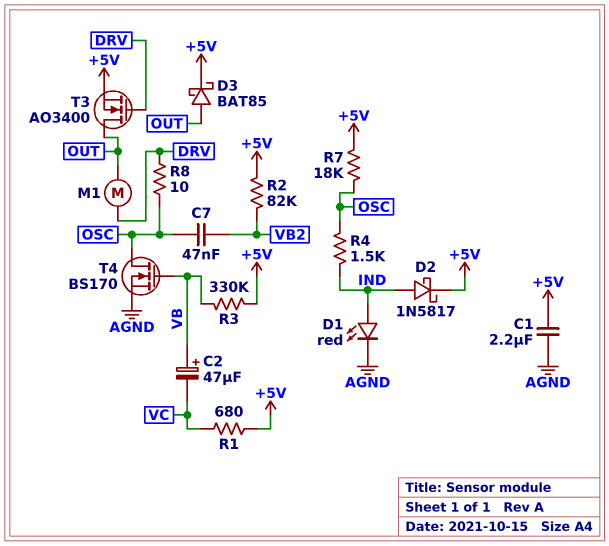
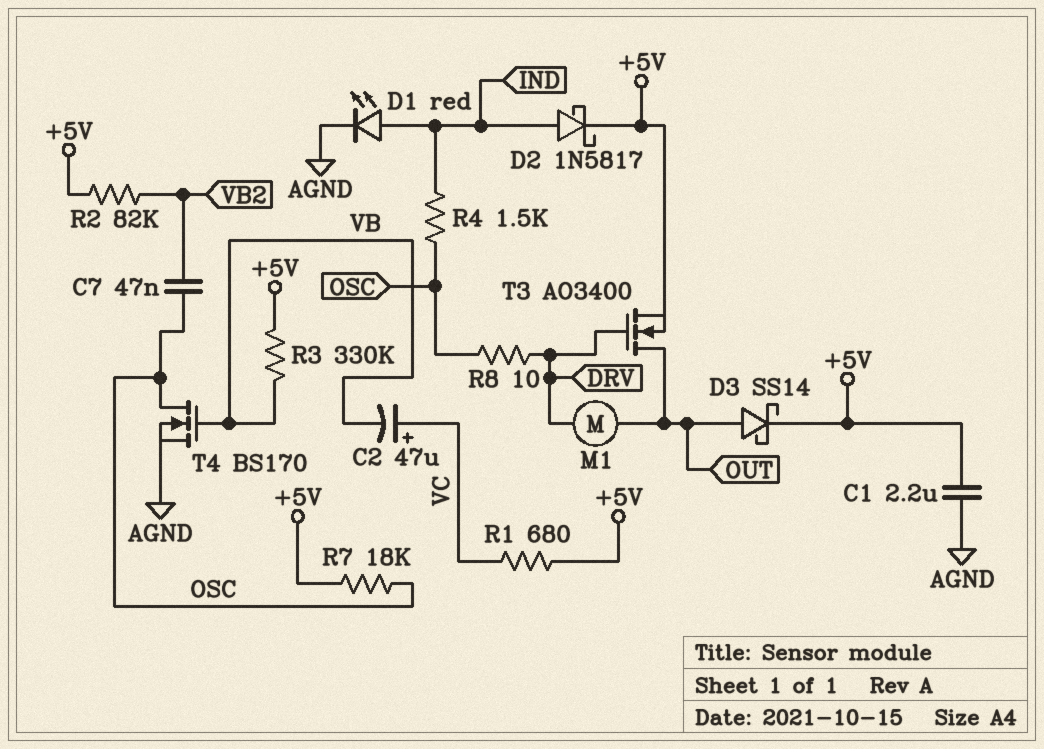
C2: 47uF (plus VB, minus VC) -> 47uF (plus VC, minus VB)
D3: schottky BAT85 (A OUT, K +5V) -> schottky SS14 (A OUT, K +5V)

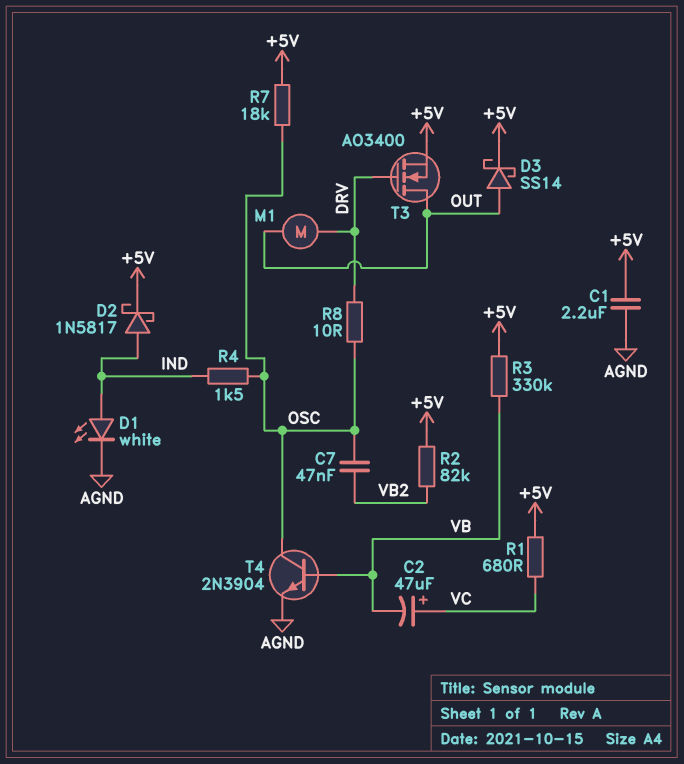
D1: LED red (A IND, K AGND) -> LED white (A IND, K AGND)
T4: NMOS BS170 (G VB, D OSC, S AGND) -> NPN 2N3904 (B VB, C OSC, E AGND)

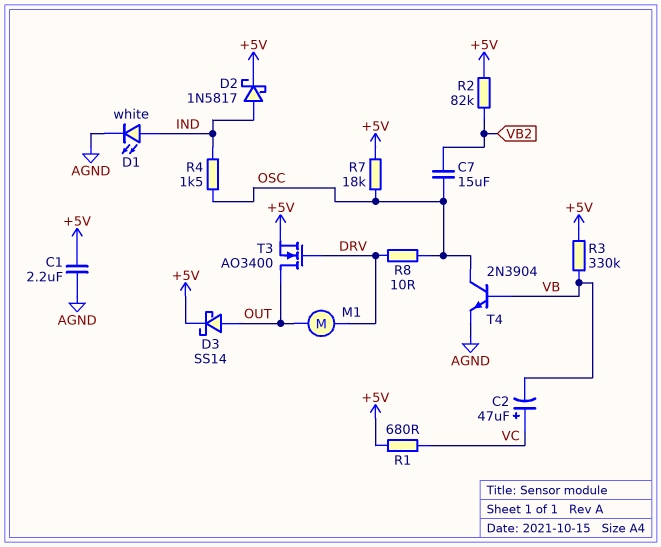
C7: 47nF (OSC, VB2) -> 15uF (OSC, VB2)

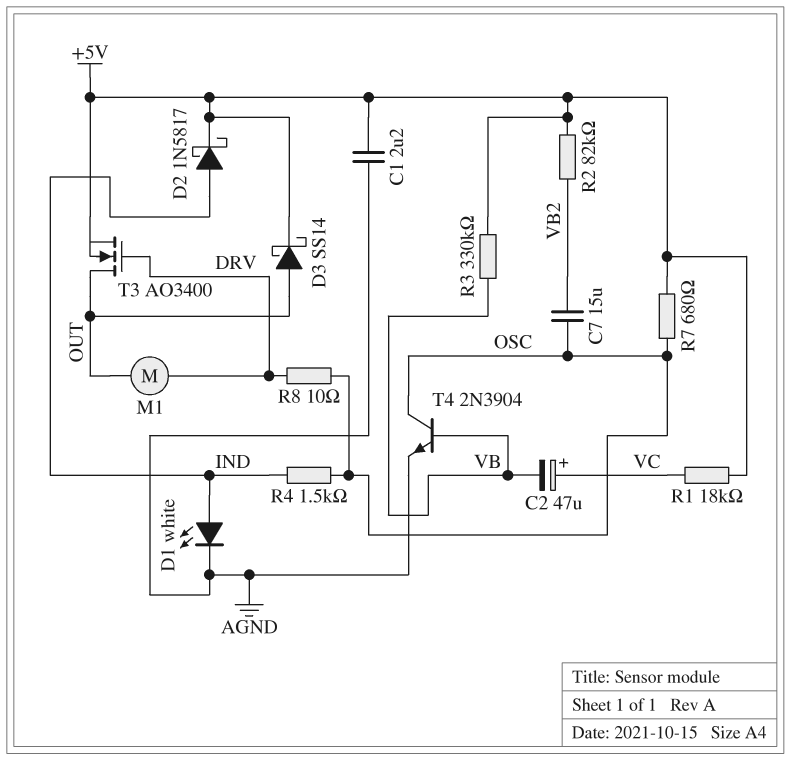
R1: 680 (+5V, VC) -> 18k (+5V, VC)
R7: 18k (+5V, OSC) -> 680 (+5V, OSC)

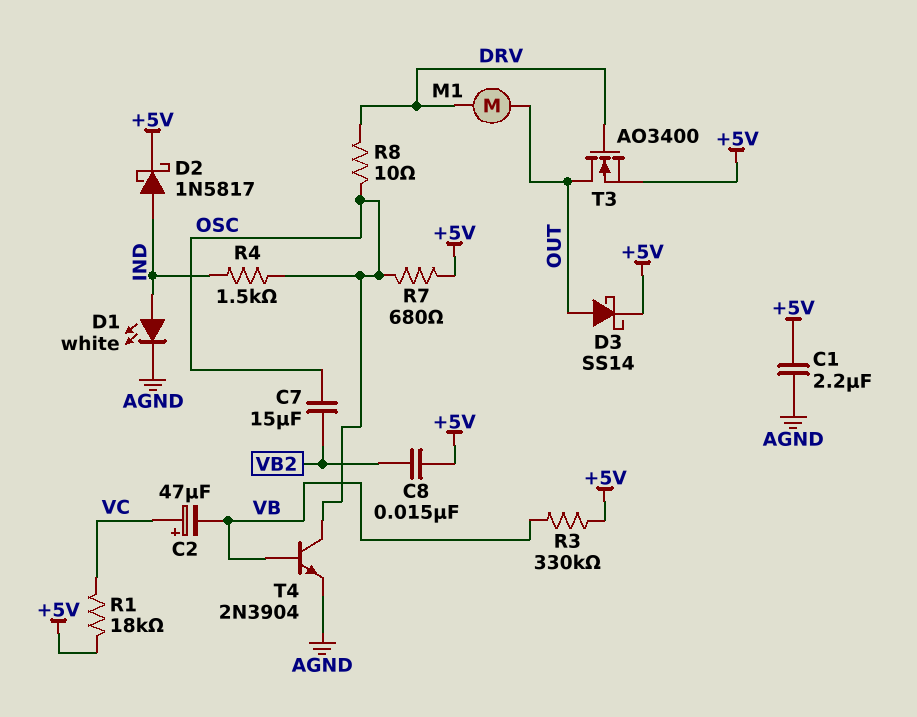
C8: none -> 15nF (+5V, VB2)
R2: 82k (+5V, VB2) -> none

